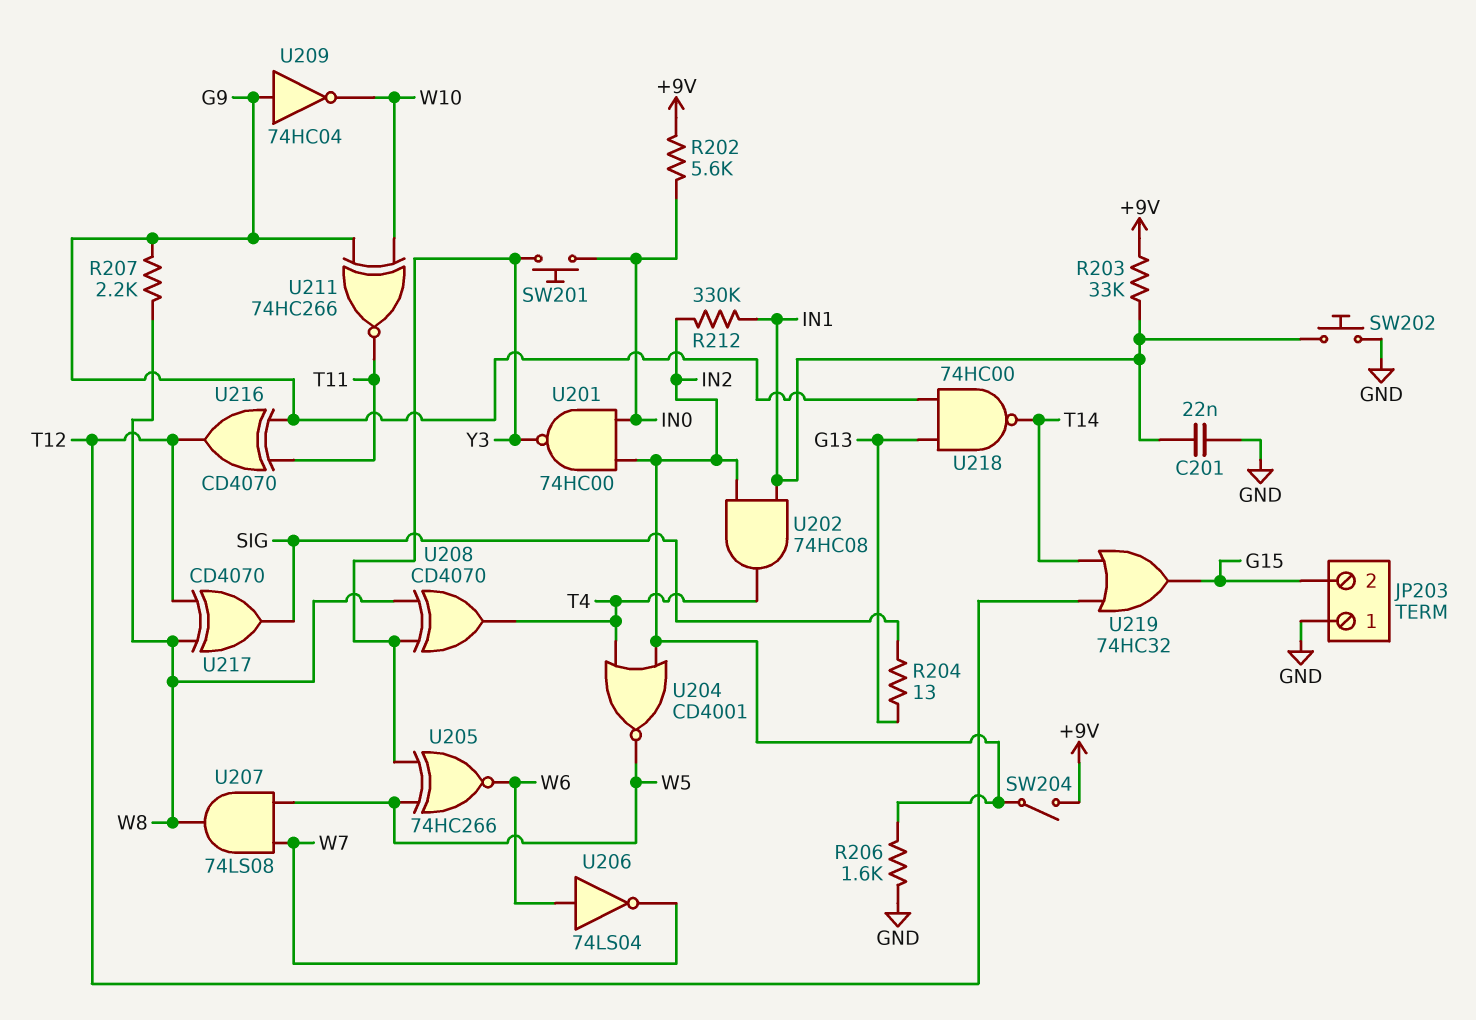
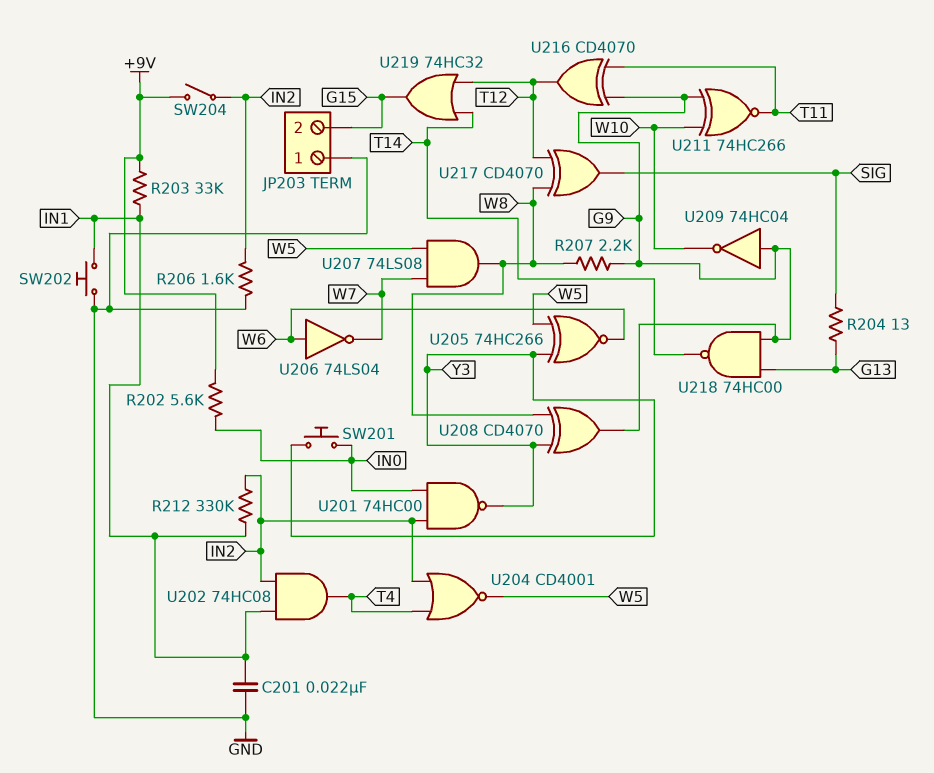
U208: XOR CD4070 (in W8, in Y3, out T4) -> XOR CD4070 (in W8, in Y3, out G9)

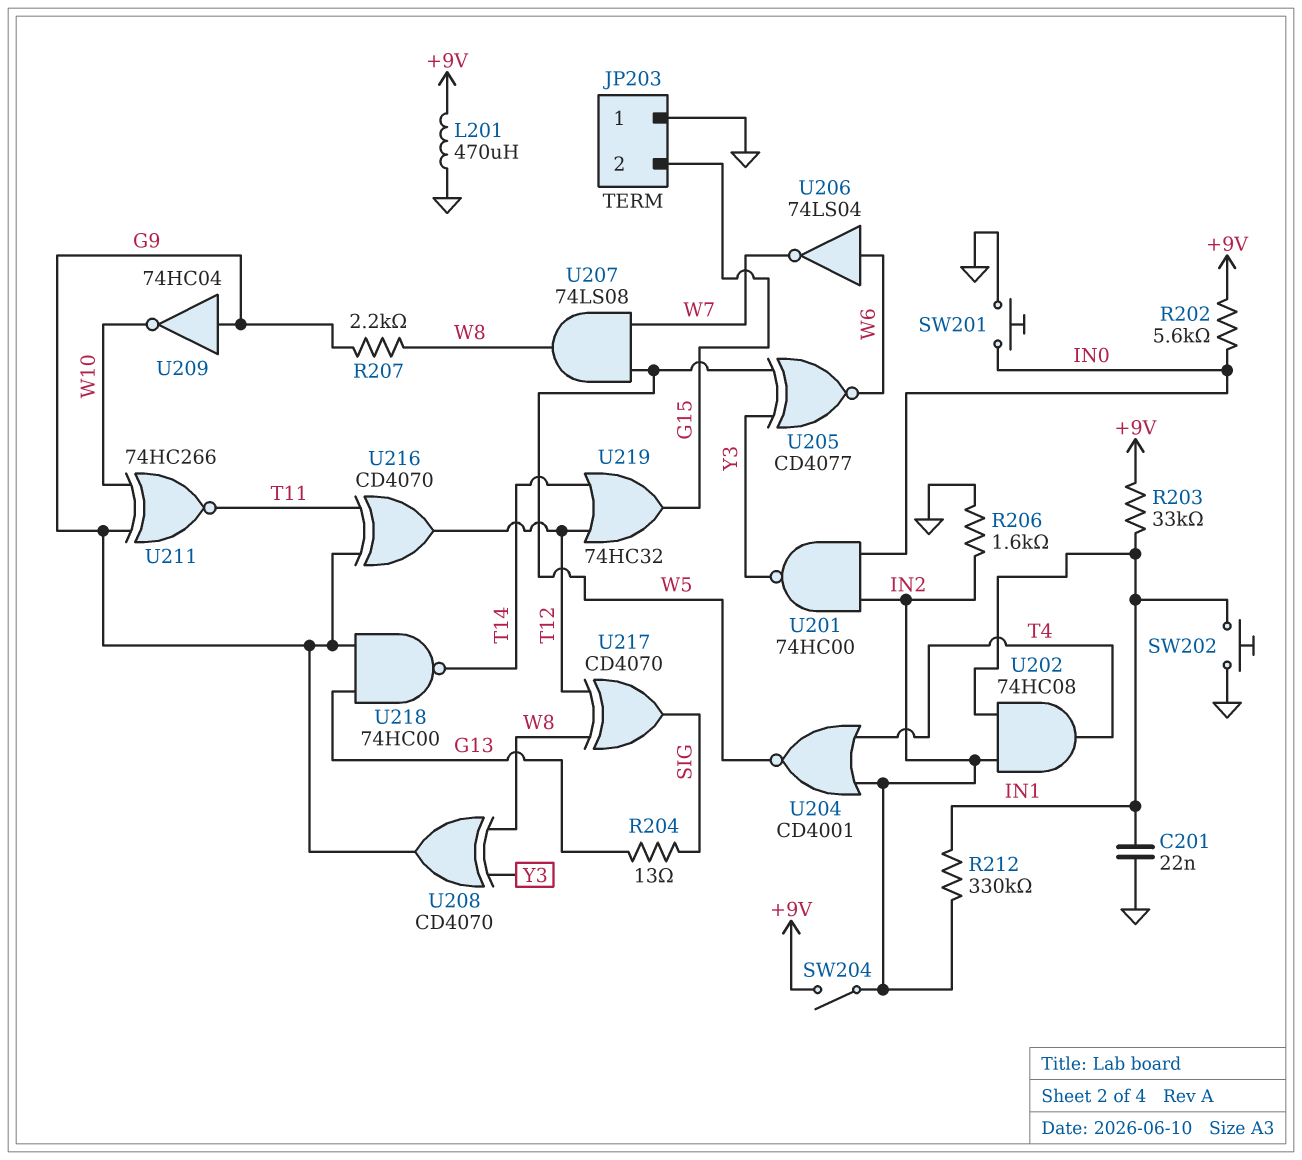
L201: none -> 470uH (+9V, GND)
SW201: button (IN0, Y3) -> button (GND, IN0)
U205: XNOR 74HC266 (in W5, in Y3, out W6) -> XNOR CD4077 (in W5, in Y3, out W6)

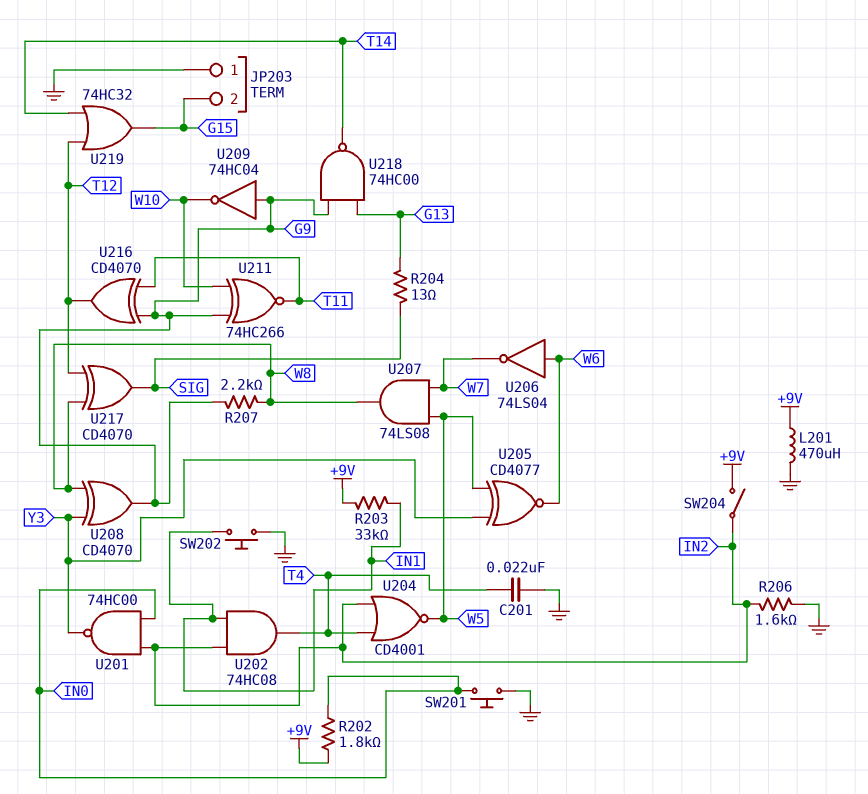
C201: 22nF (GND, IN1) -> 22nF (GND, T4)
R202: 5.6k (+9V, IN0) -> 1.8k (+9V, IN0)
R212: 330k (IN1, IN2) -> none

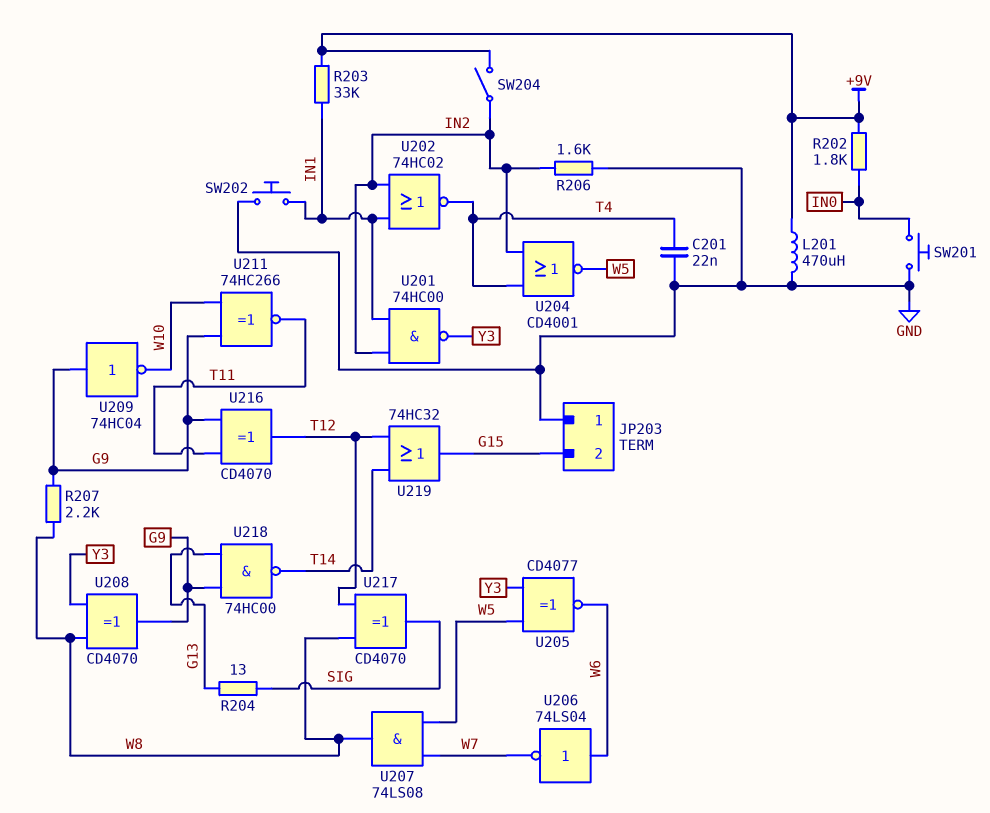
U201: NAND 74HC00 (in IN0, in IN2, out Y3) -> NAND 74HC00 (in IN1, in IN2, out Y3)
U202: AND 74HC08 (in IN1, in IN2, out T4) -> NOR 74HC02 (in IN1, in IN2, out T4)

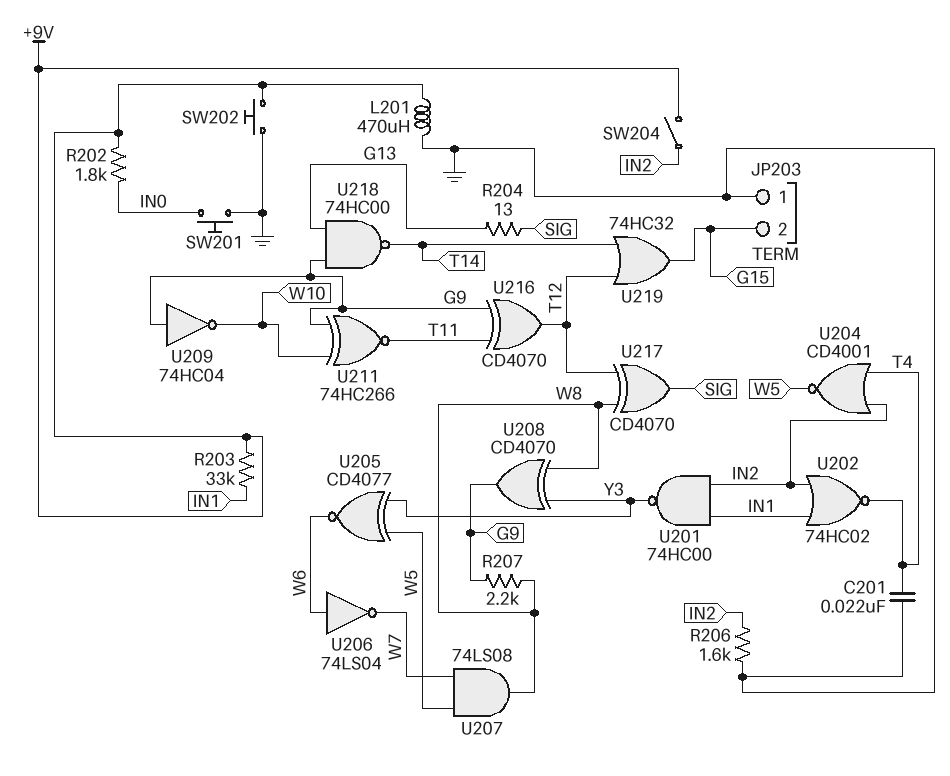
SW202: button (GND, IN1) -> button (+9V, GND)

